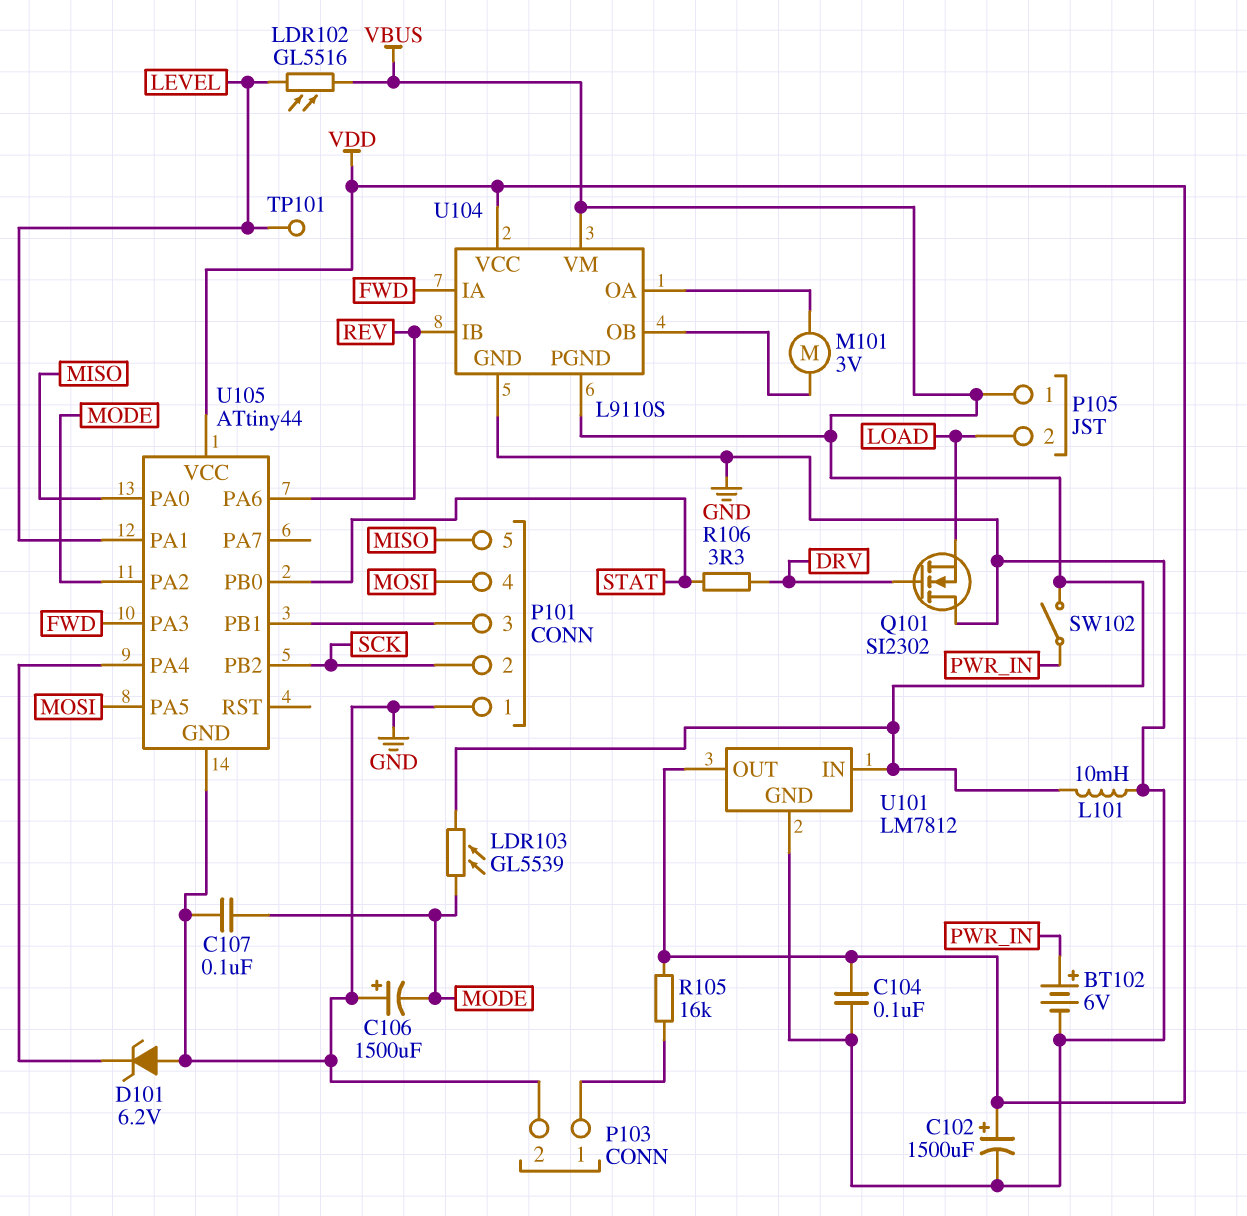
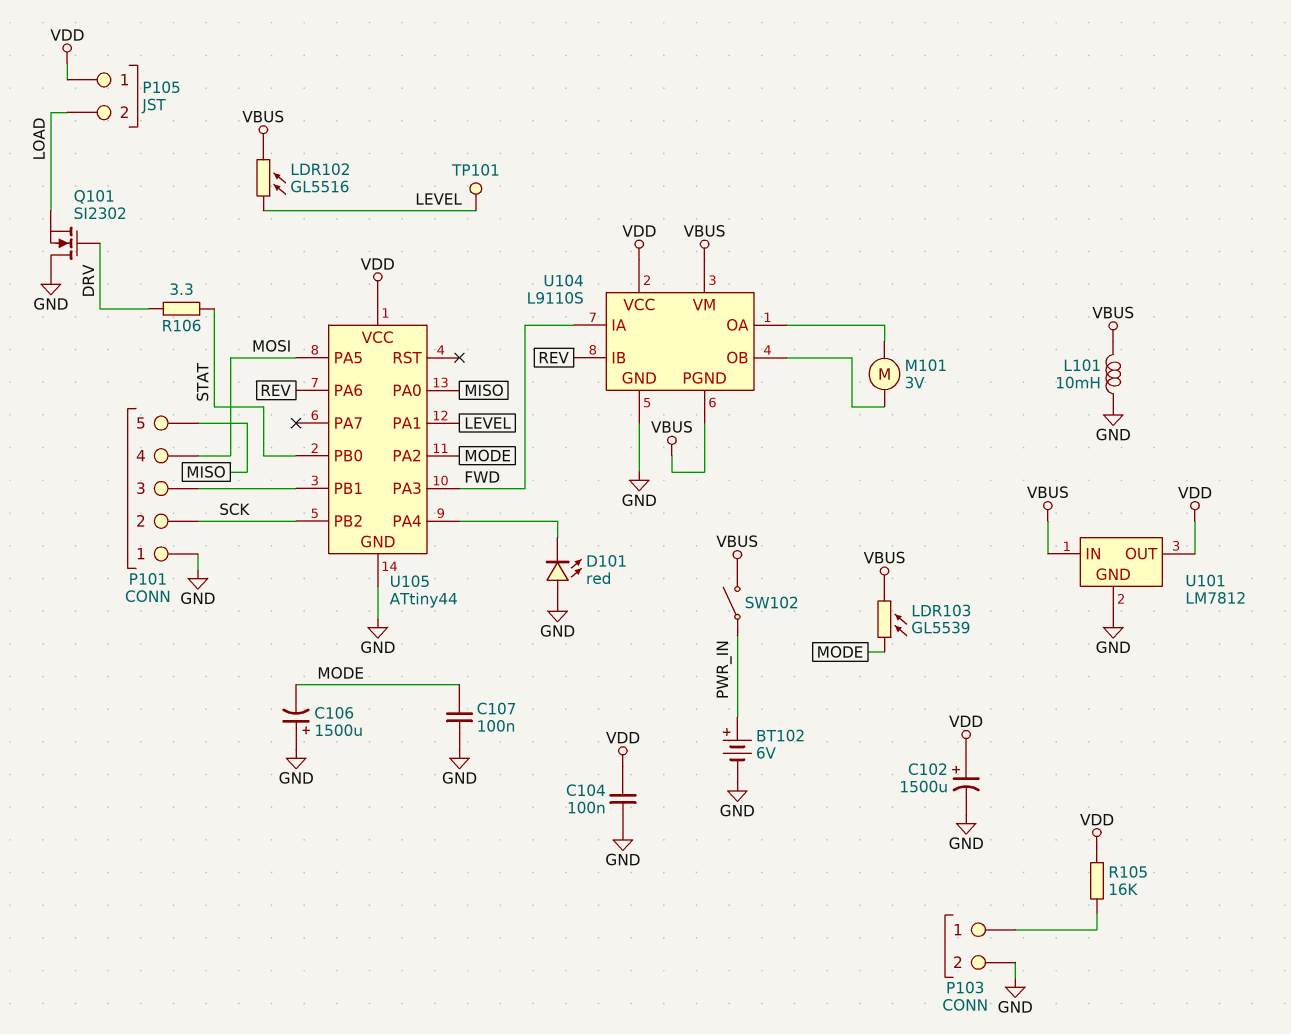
D101: zener 6.2V (A GND, K U105/PA4) -> LED red (A GND, K U105/PA4)
P105 pin 1: VBUS -> VDD

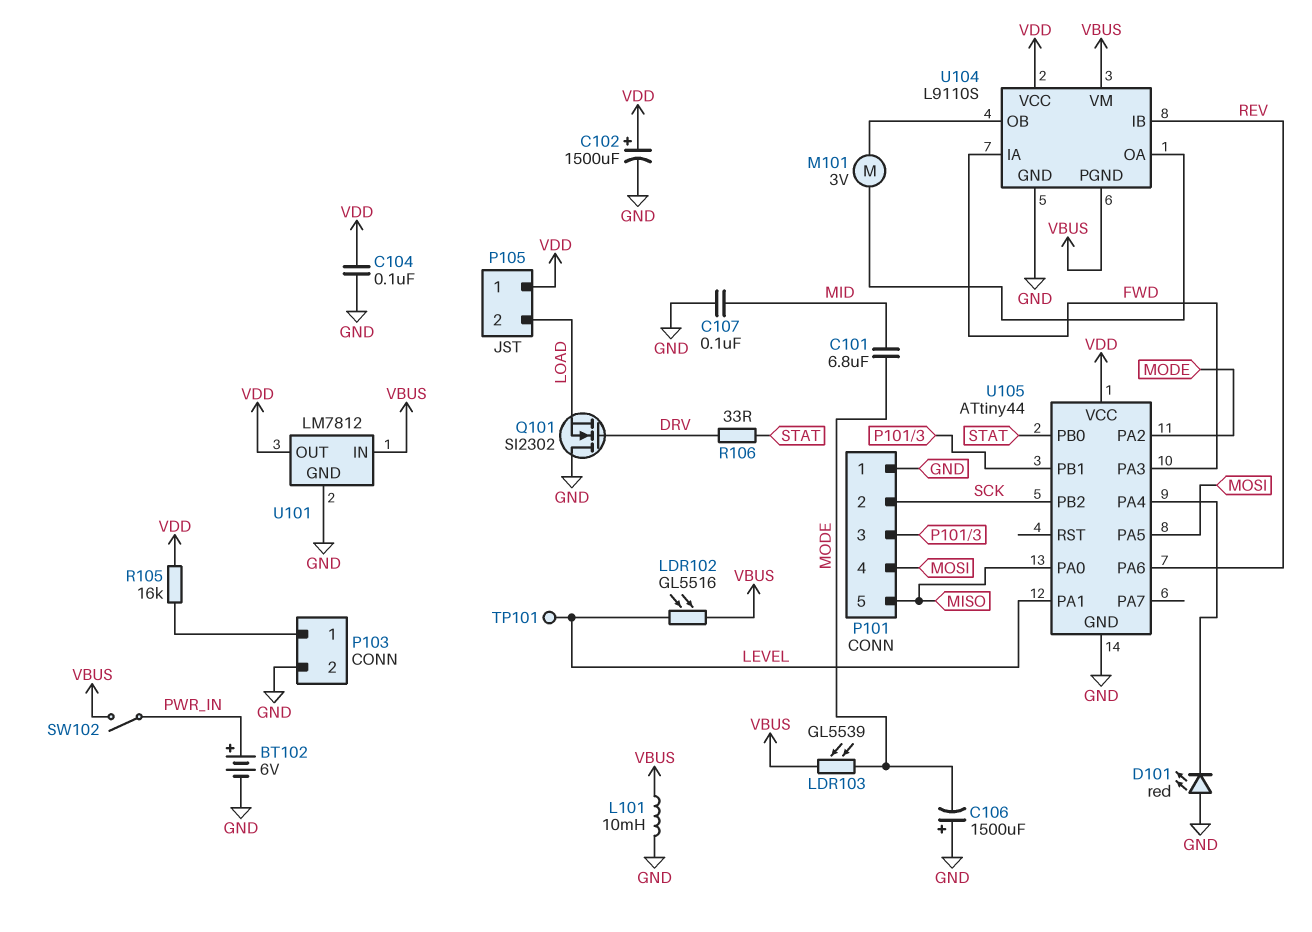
C101: none -> 6.8uF (MID, MODE)
C107: 100nF (GND, MODE) -> 100nF (GND, MID)
R106: 3.3 (DRV, STAT) -> 33 (DRV, STAT)

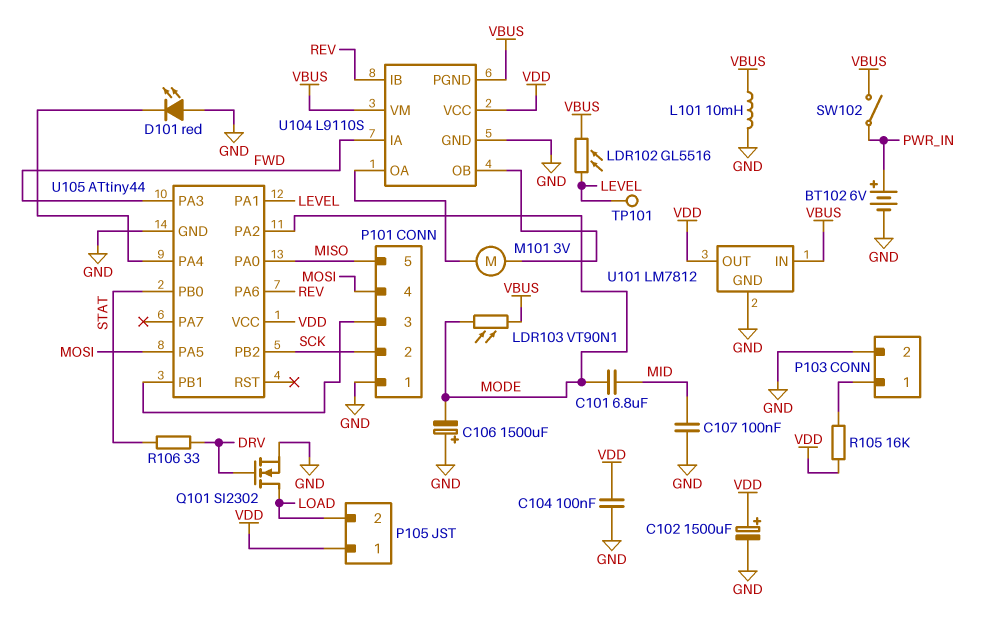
LDR103: GL5539 (MODE, VBUS) -> VT90N1 (MODE, VBUS)
Q101: NMOS SI2302 (G DRV, D GND, S LOAD) -> NMOS SI2302 (G DRV, D LOAD, S GND)

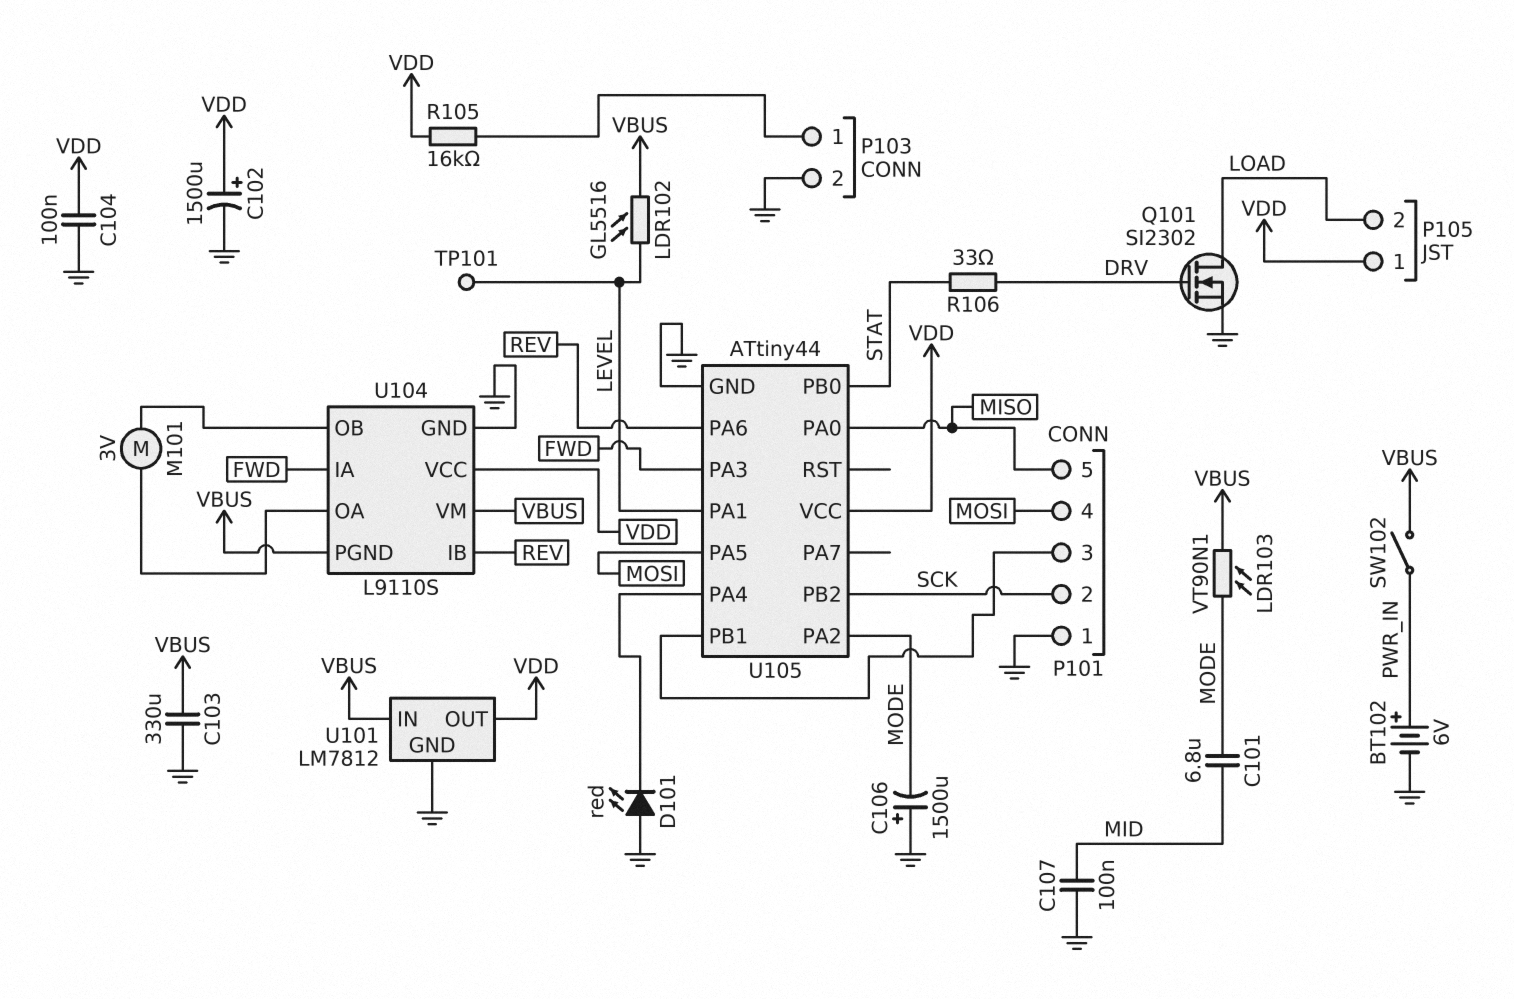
C103: none -> 330uF (GND, VBUS)
L101: 10mH (GND, VBUS) -> none

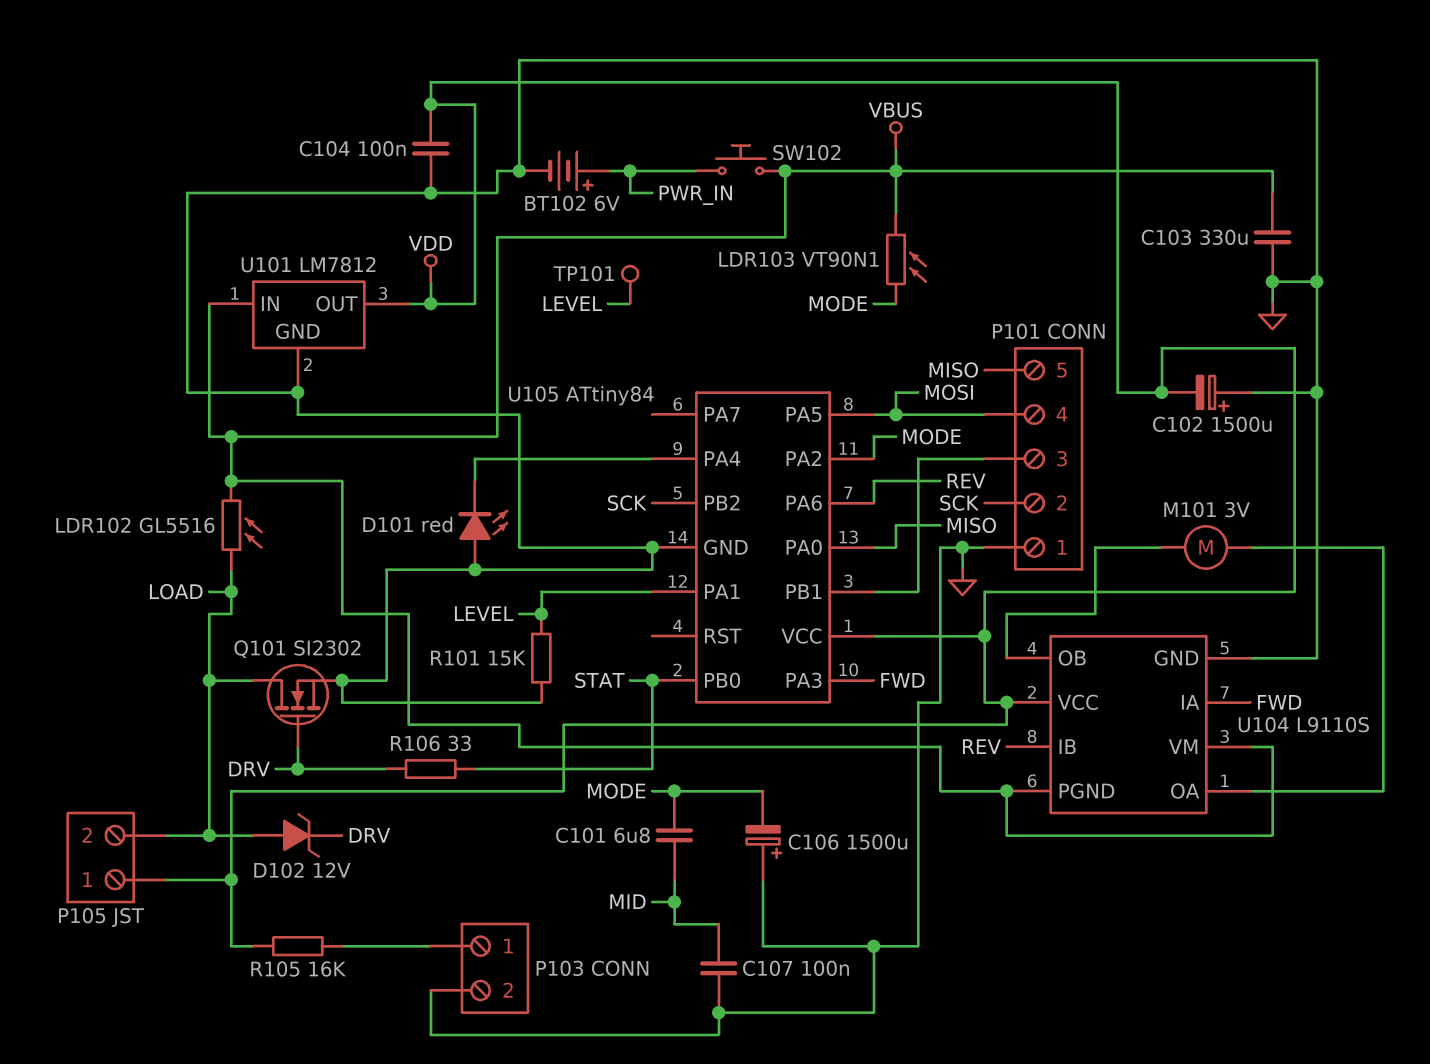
C102: 1500uF (plus VDD, minus GND) -> 1500uF (plus GND, minus VDD)
D102: none -> zener 12V (A LOAD, K DRV)
LDR102: GL5516 (LEVEL, VBUS) -> GL5516 (LOAD, VBUS)
R101: none -> 15k (GND, LEVEL)
SW102: switch (PWR_IN, VBUS) -> button (PWR_IN, VBUS)
U105: ATtiny44 -> ATtiny84

